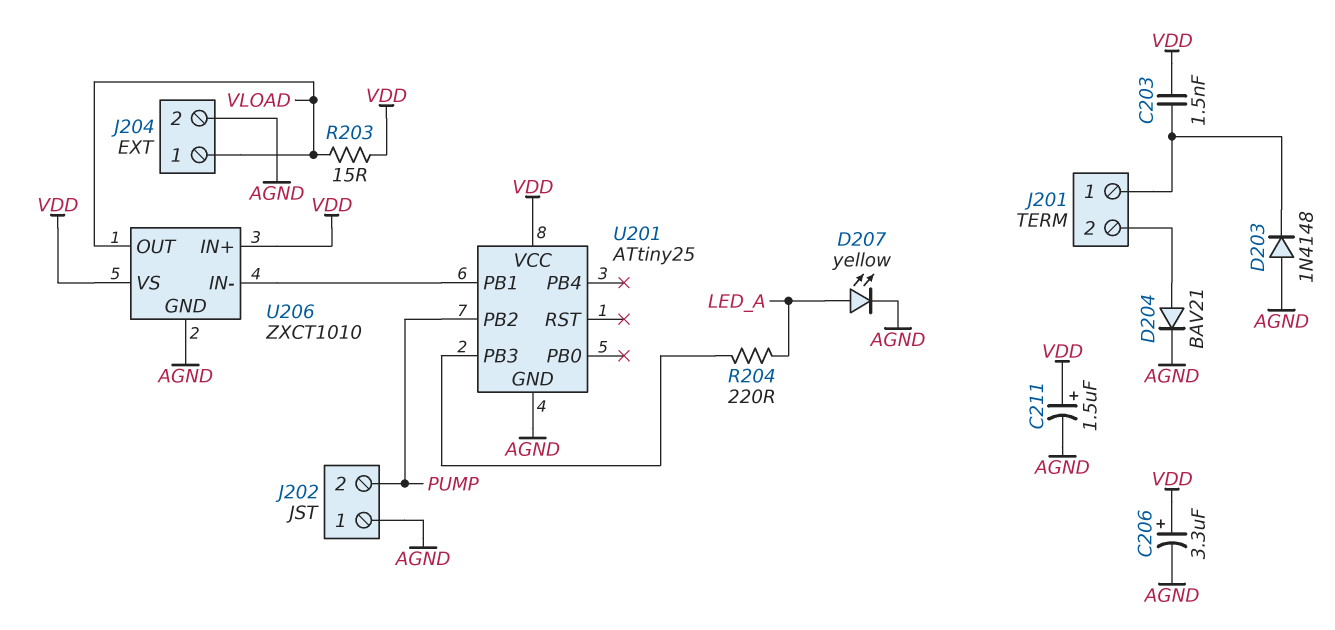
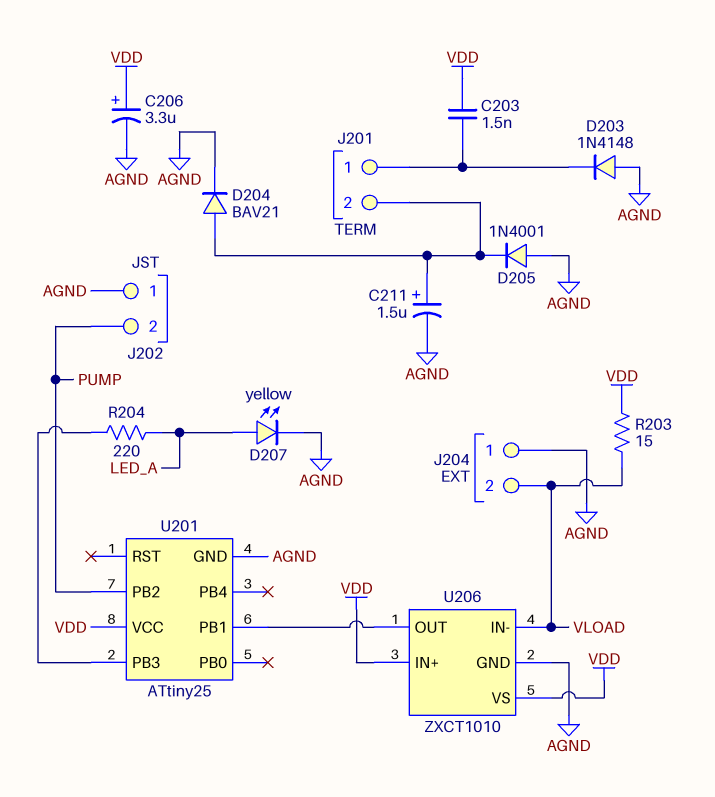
C211: 1.5uF (plus VDD, minus AGND) -> 1.5uF (plus J201/2, minus AGND)
D205: none -> diode 1N4001 (A AGND, K J201/2)
J204 pin 1: VLOAD -> AGND
J204 pin 2: AGND -> VLOAD
U206 pin IN-: U201/PB1 -> VLOAD
U206 pin OUT: VLOAD -> U201/PB1

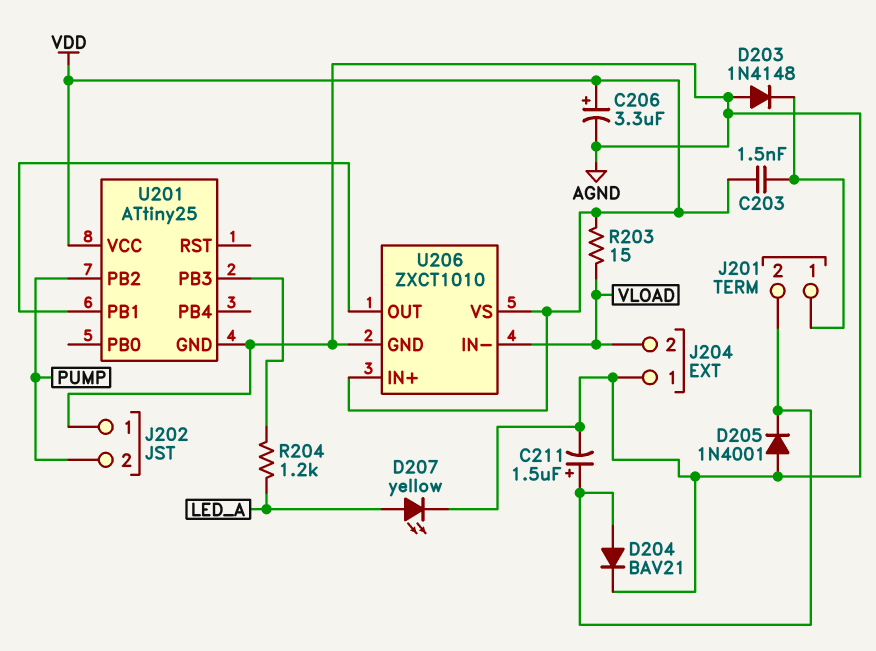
R204: 220 (LED_A, U201/PB3) -> 1.2k (LED_A, U201/PB3)

